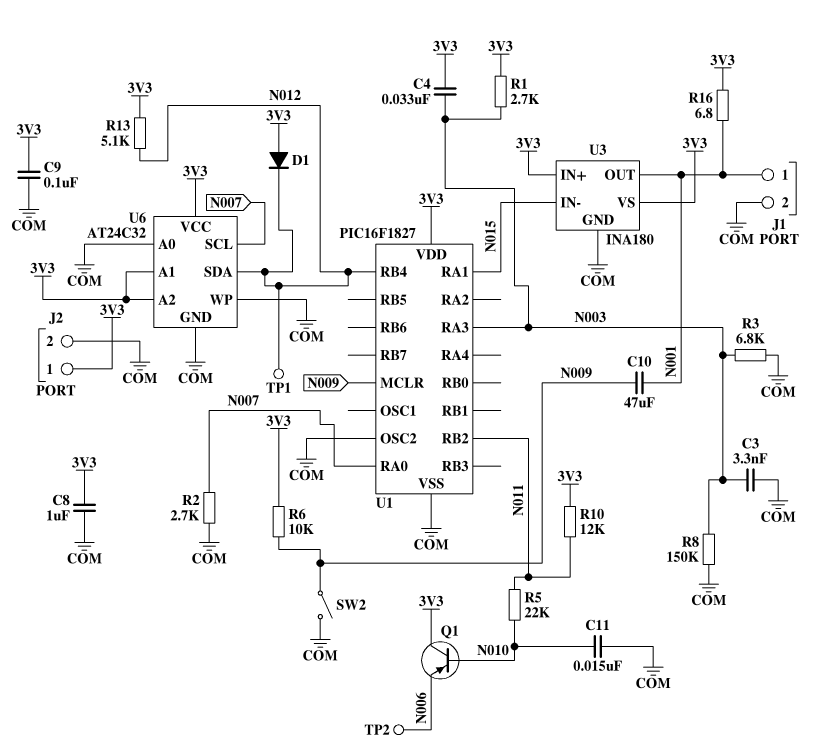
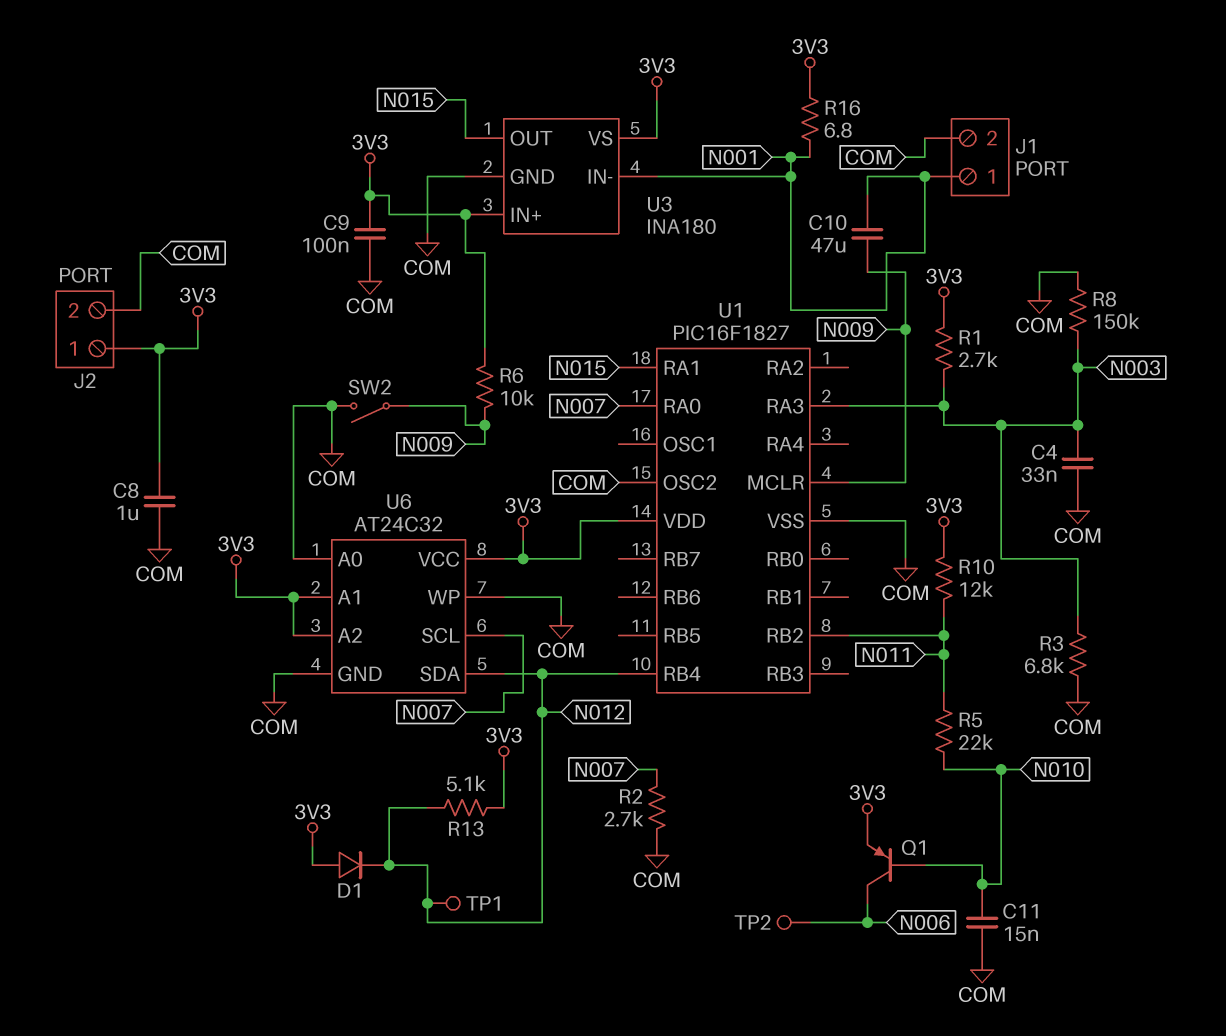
C3: 3.3nF (COM, N003) -> none
C4: 33nF (3V3, N003) -> 33nF (COM, N003)
Q1: PNP (B N010, C 3V3, E N006) -> PNP (B N010, C N006, E 3V3)
U3 pin IN-: N015 -> N001
U3 pin OUT: N001 -> N015

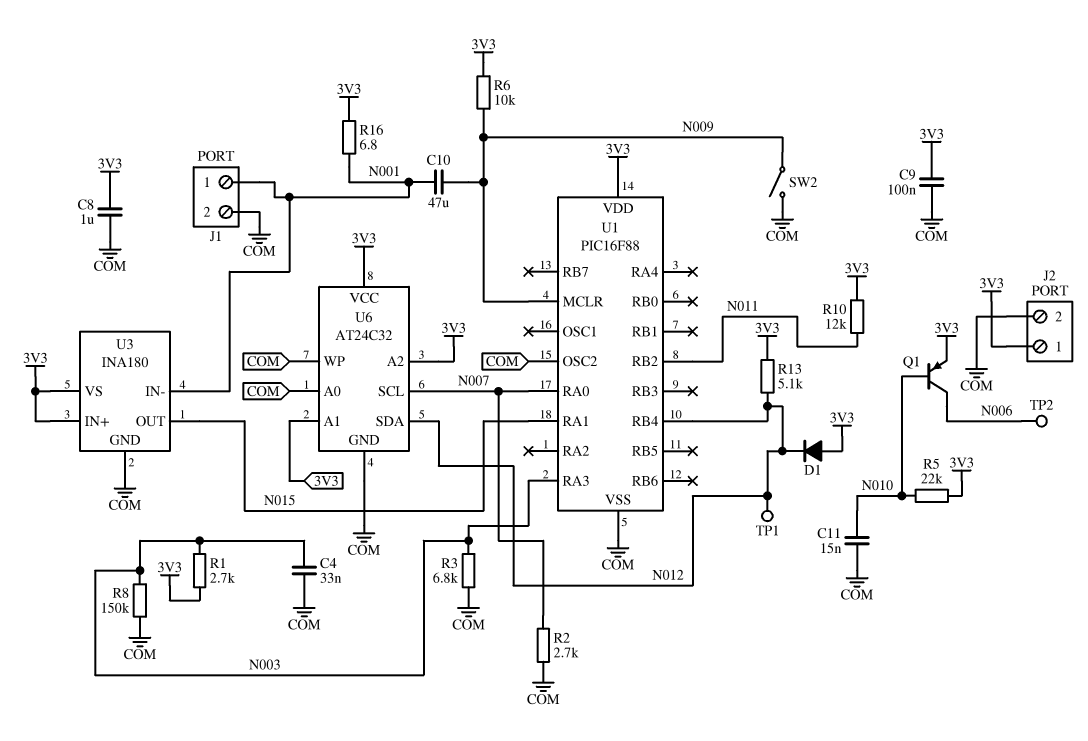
R5: 22k (N010, N011) -> 22k (3V3, N010)
U1: PIC16F1827 -> PIC16F88

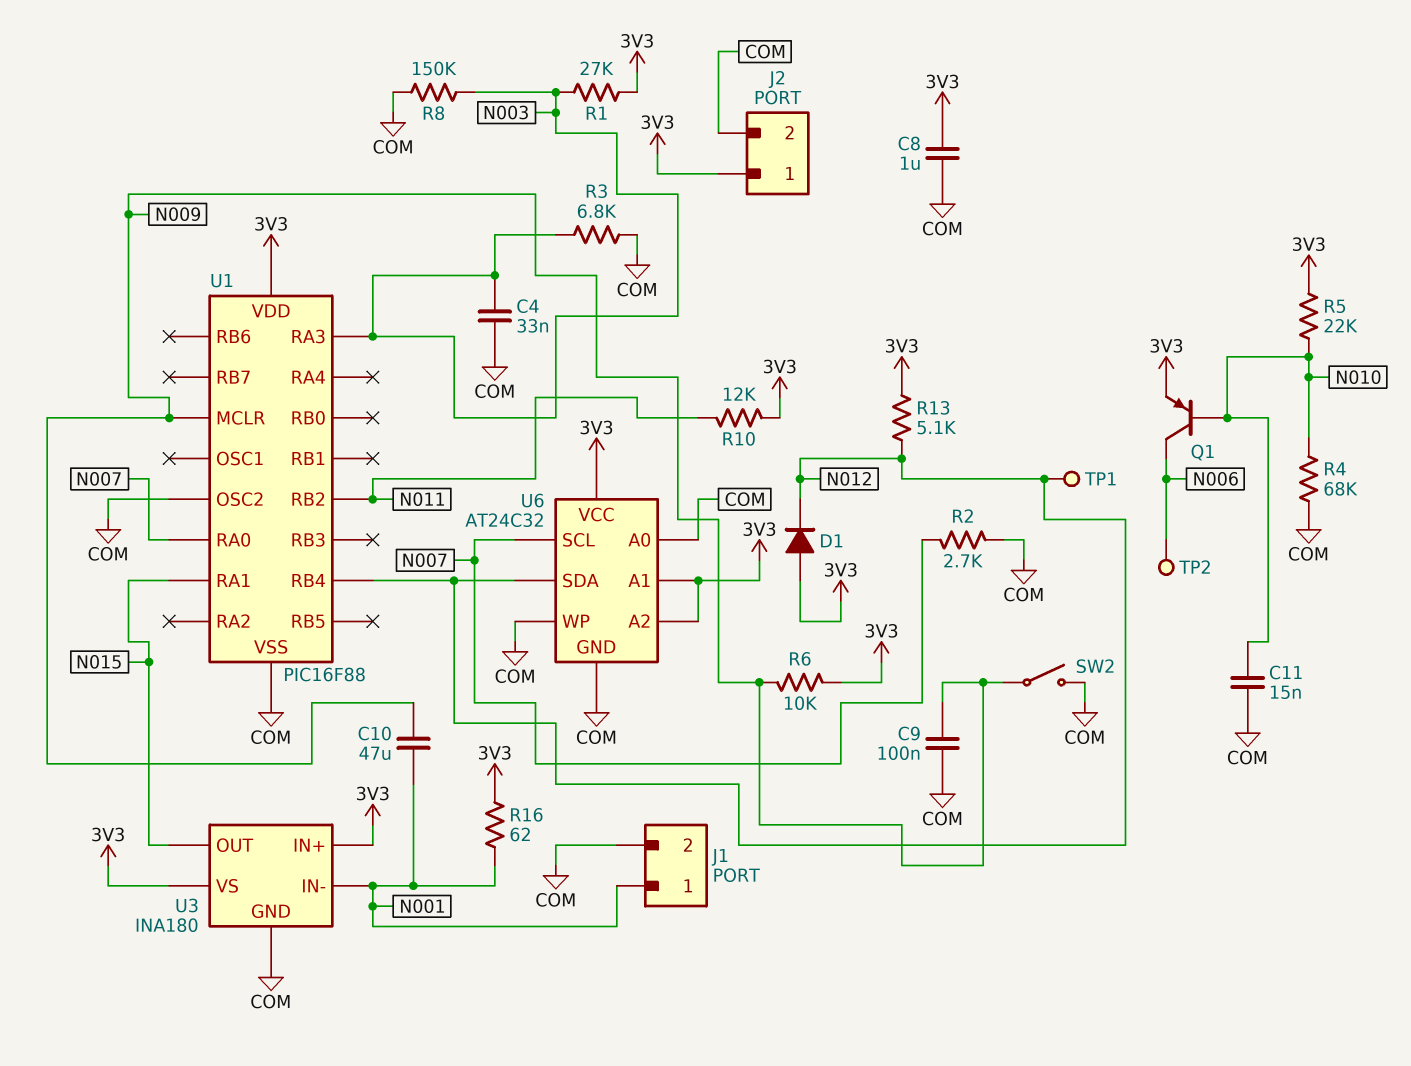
C9: 100nF (3V3, COM) -> 100nF (COM, N009)
R1: 2.7k (3V3, N003) -> 27k (3V3, N003)
R4: none -> 68k (COM, N010)
R16: 6.8 (3V3, N001) -> 62 (3V3, N001)

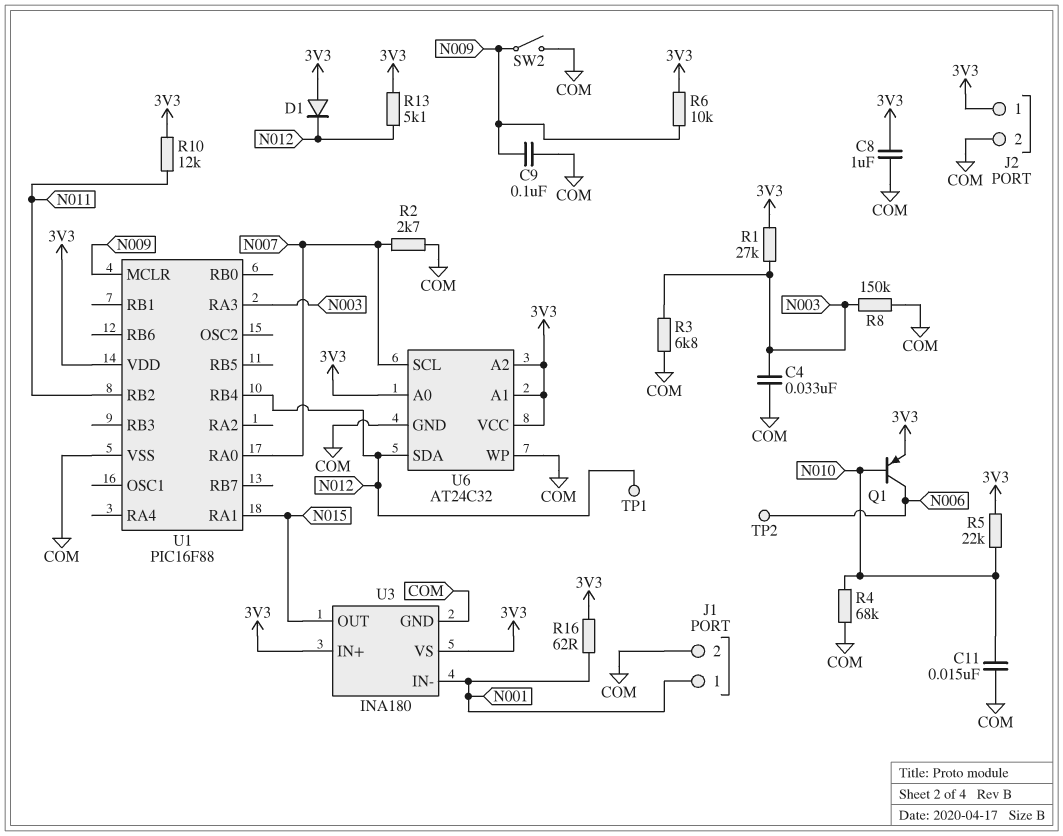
C10: 47uF (N001, N009) -> none
U1 pin OSC2: COM -> none
U6 pin A0: COM -> 3V3

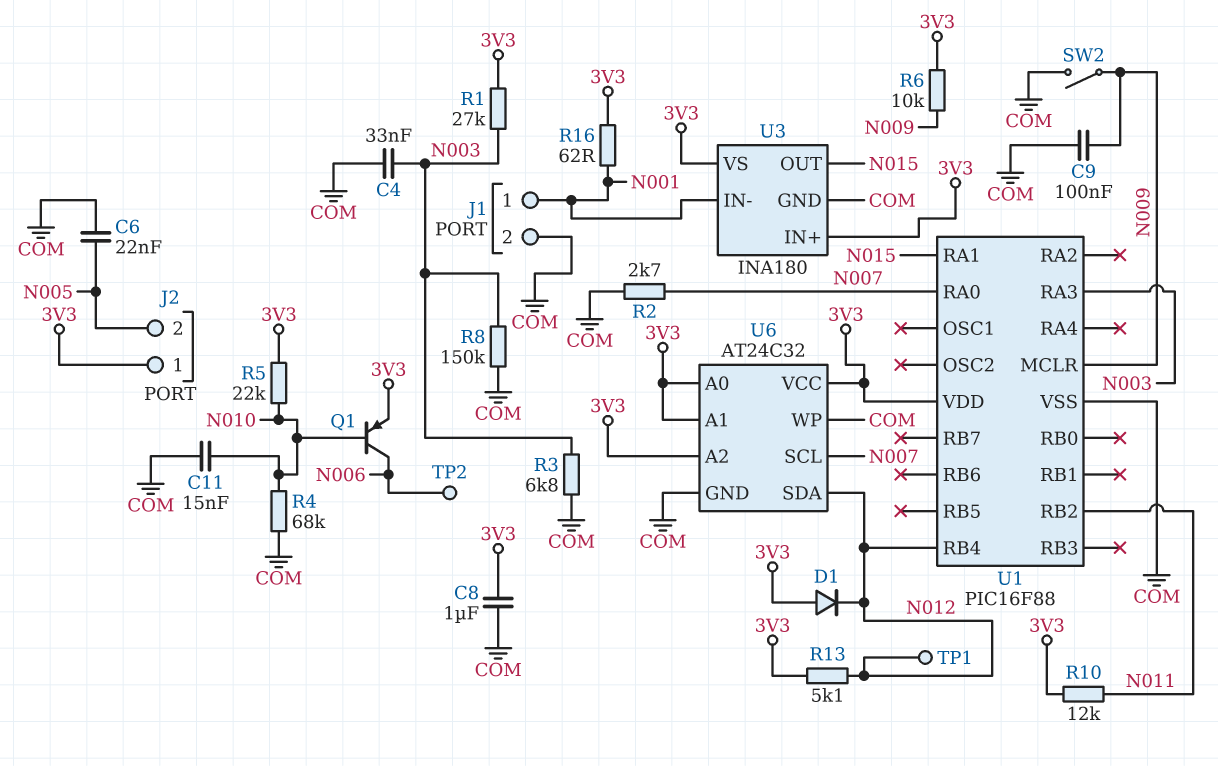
C6: none -> 22nF (COM, N005)
J2 pin 2: COM -> N005

